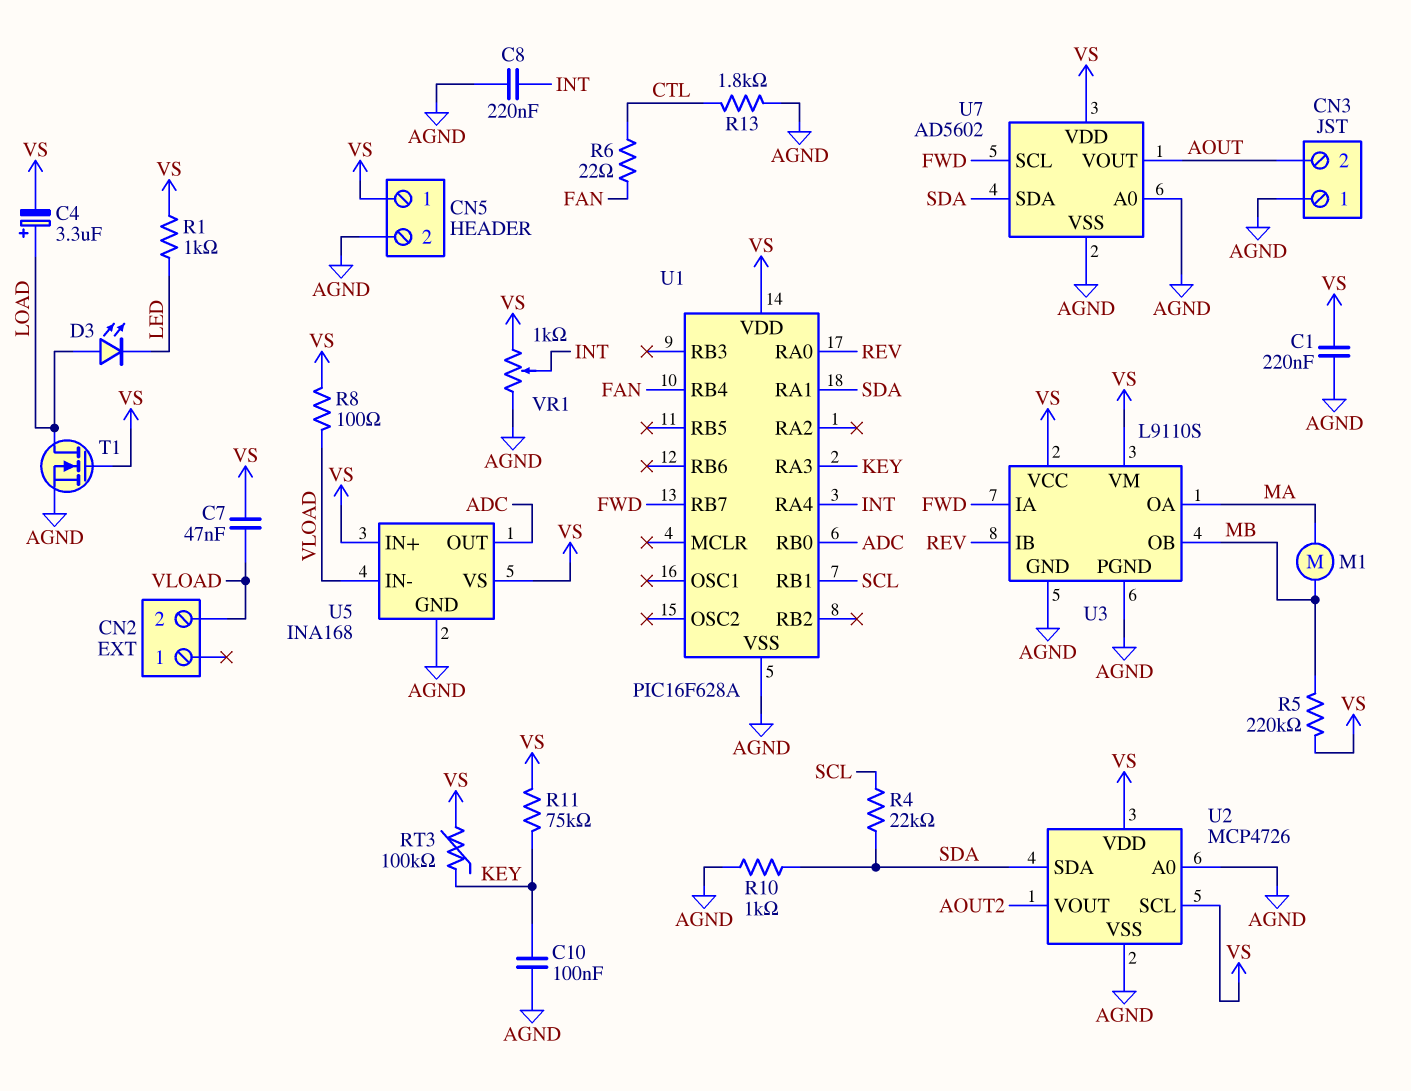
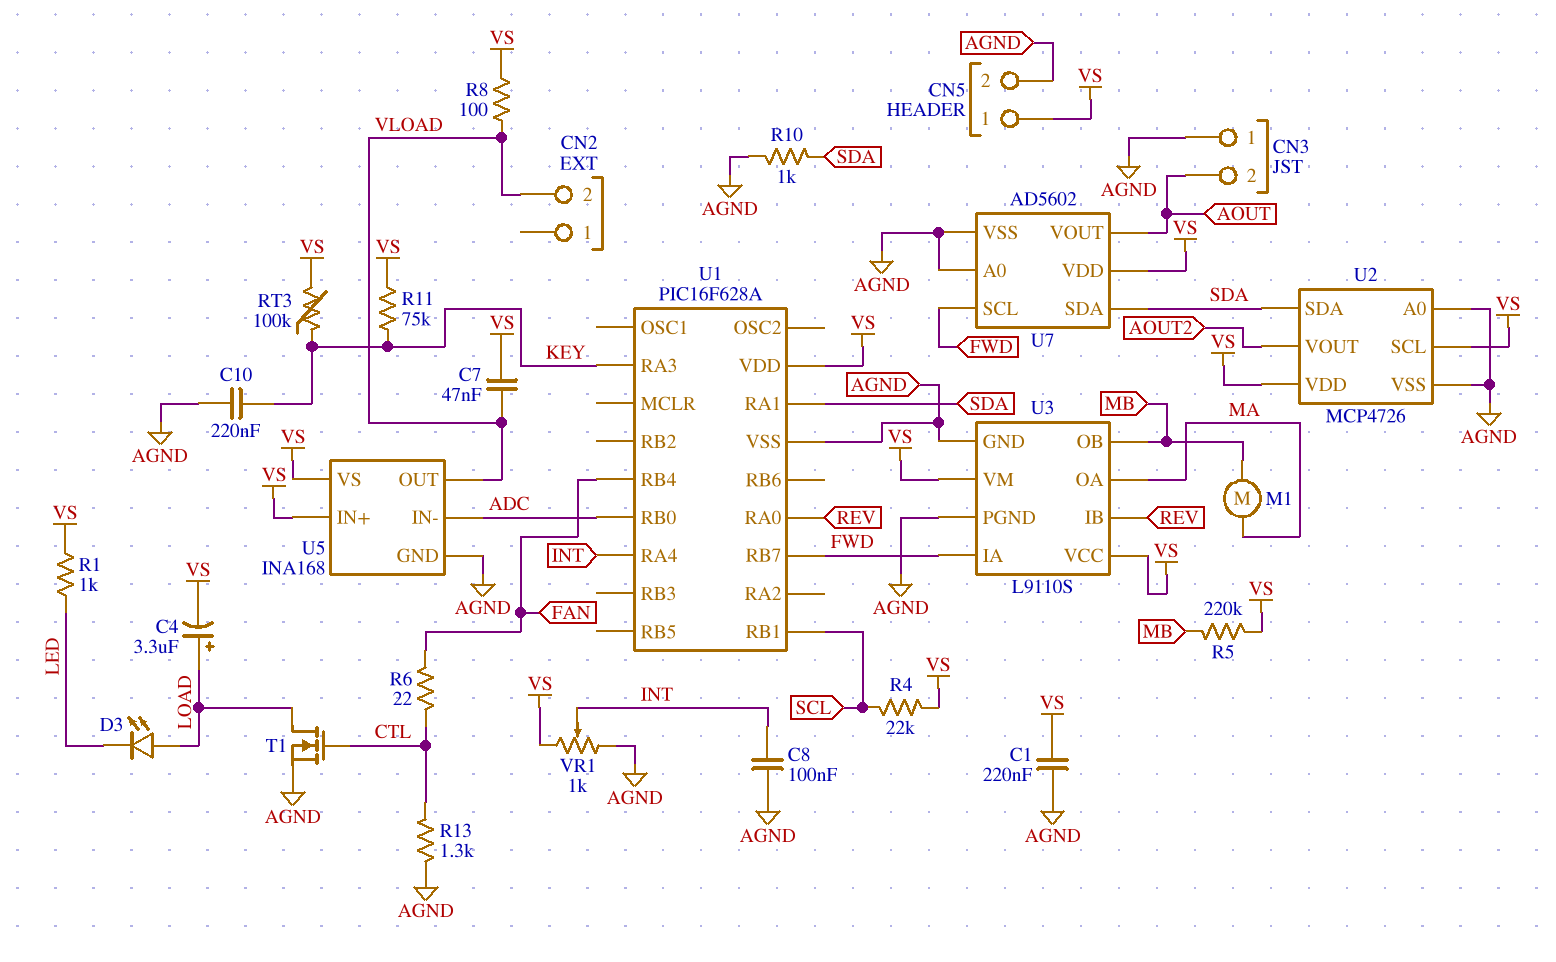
C8: 220nF (AGND, INT) -> 100nF (AGND, INT)
C10: 100nF (AGND, KEY) -> 220nF (AGND, KEY)
R4: 22k (SCL, SDA) -> 22k (SCL, VS)
R13: 1.8k (AGND, CTL) -> 1.3k (AGND, CTL)
T1: NMOS (G VS, D LOAD, S AGND) -> NMOS (G CTL, D LOAD, S AGND)
U5 pin IN-: VLOAD -> ADC
U5 pin OUT: ADC -> VLOAD

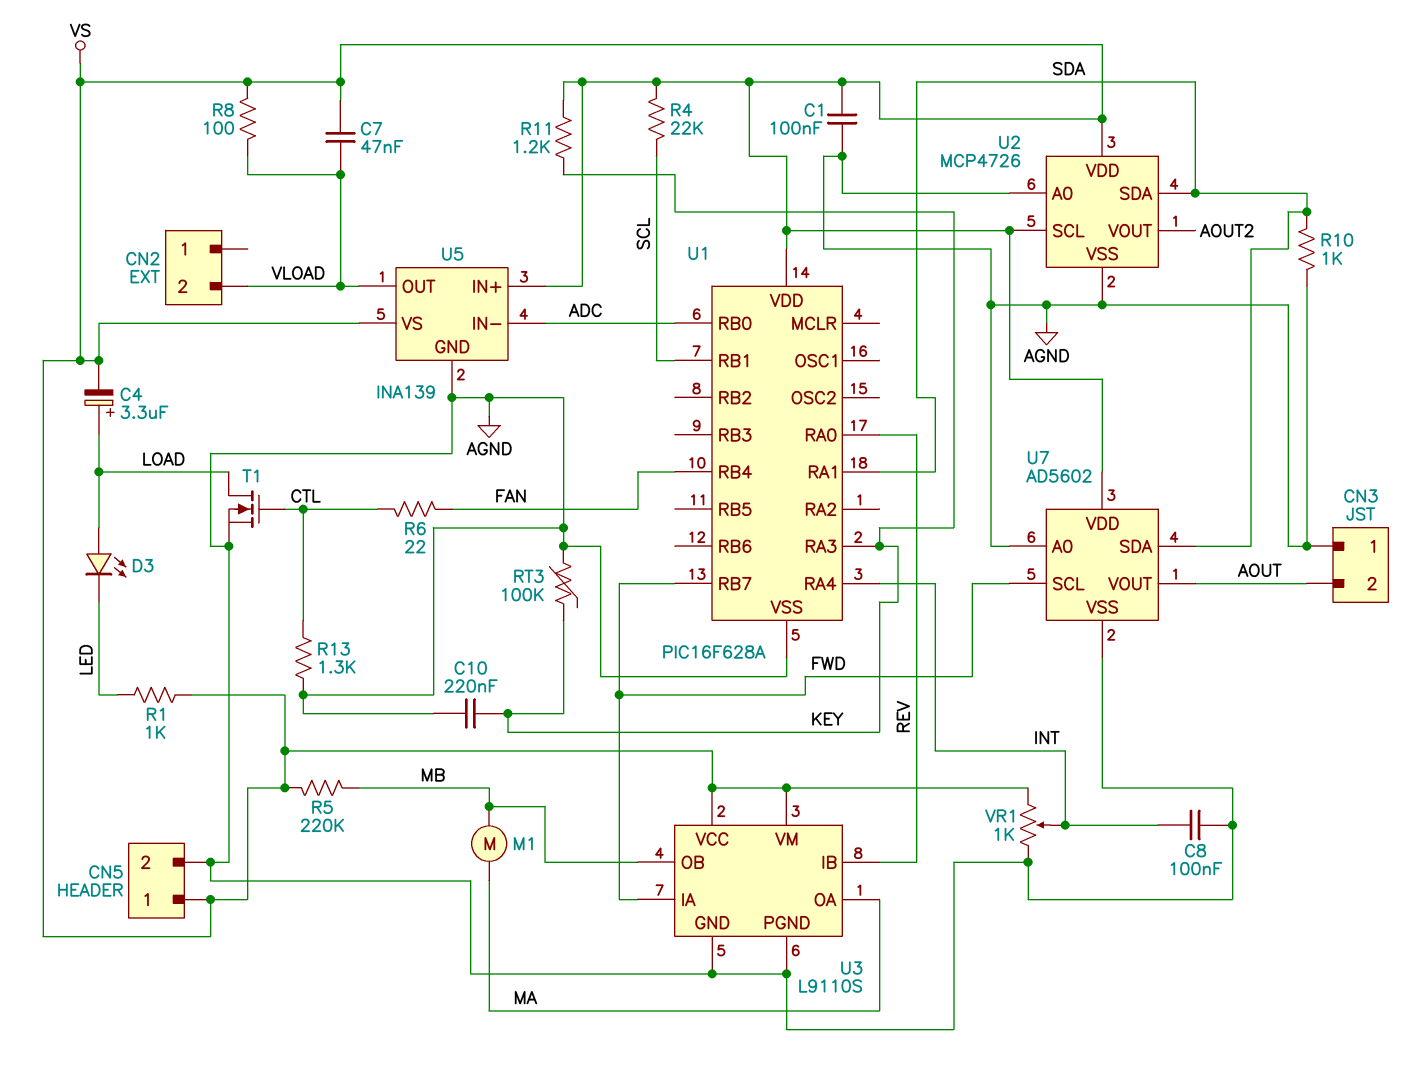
C1: 220nF (AGND, VS) -> 100nF (AGND, VS)
R11: 75k (KEY, VS) -> 1.2k (KEY, VS)
RT3: 100k (KEY, VS) -> 100k (AGND, KEY)
U5: INA168 -> INA139

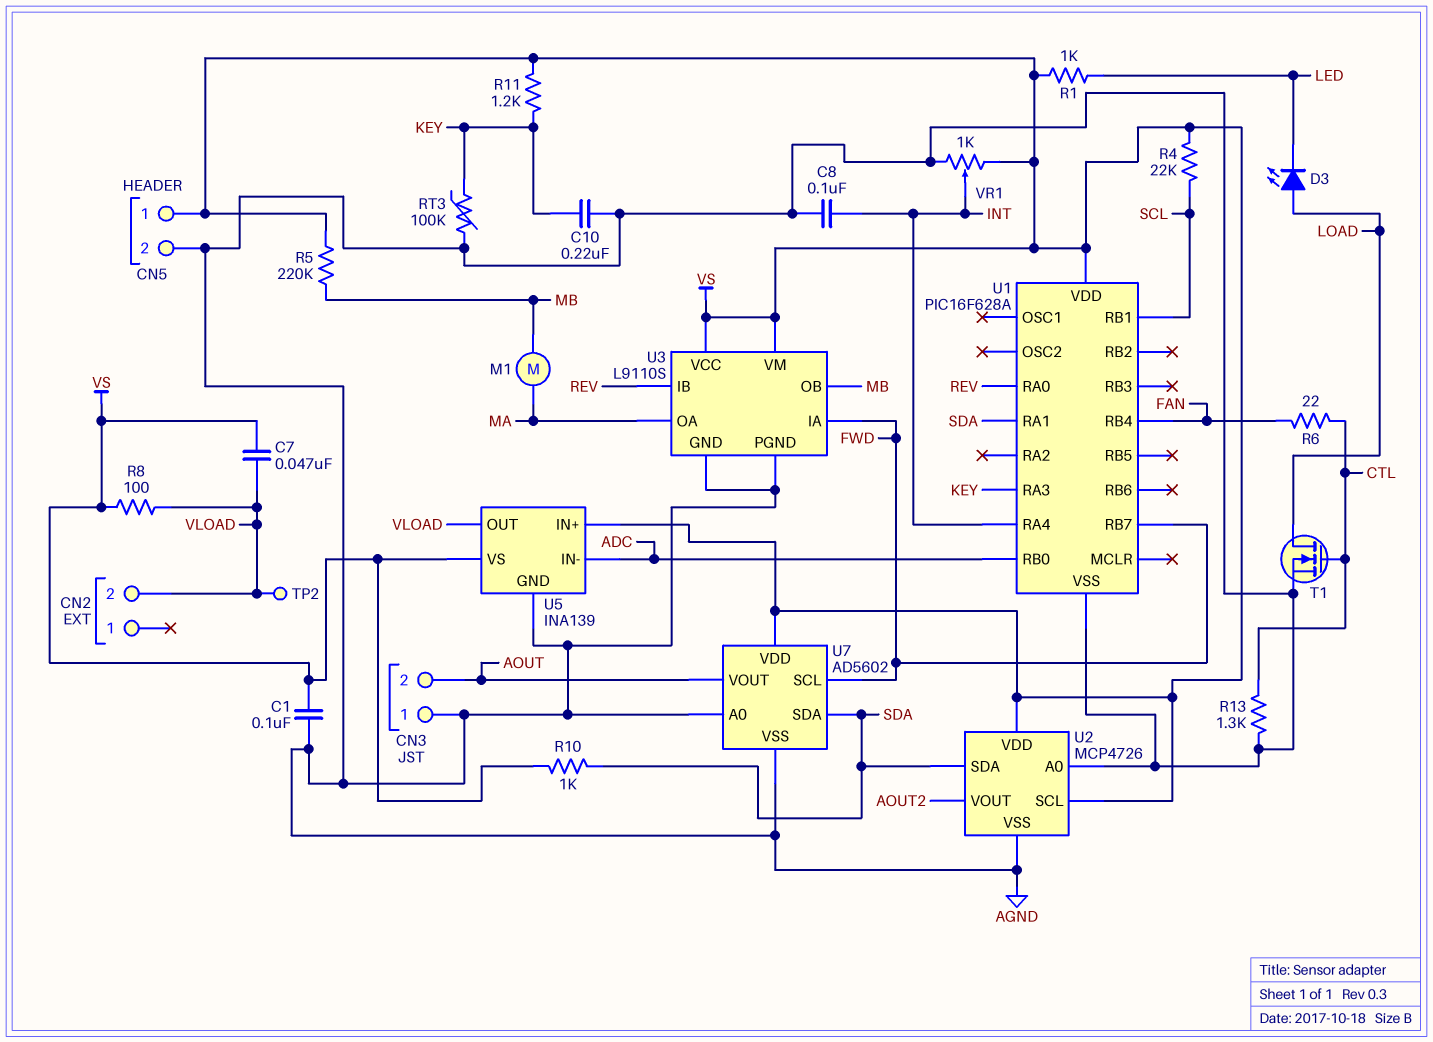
C4: 3.3uF (plus LOAD, minus VS) -> none
R10: 1k (AGND, SDA) -> 1k (SDA, VS)
TP2: none -> test point (VLOAD)

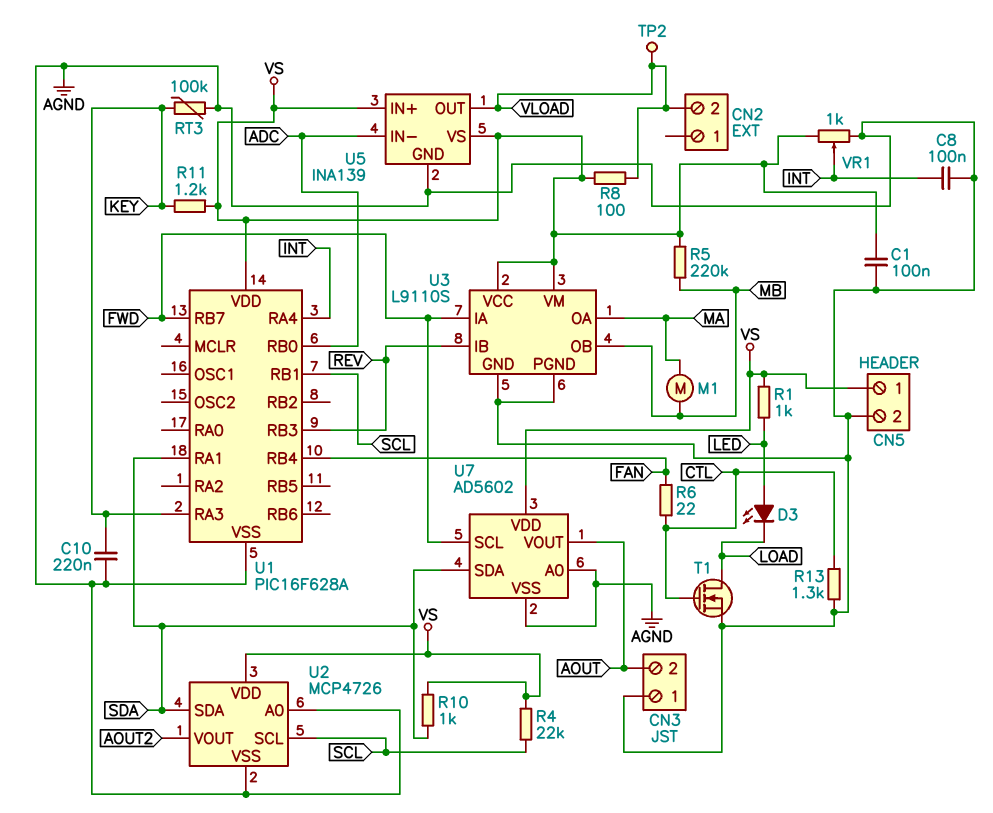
C7: 47nF (VLOAD, VS) -> none
D3: LED (A LOAD, K LED) -> LED (A LED, K LOAD)
U1 pin RA0: REV -> none
U1 pin RB3: none -> REV
U2 pin SCL: VS -> SCL

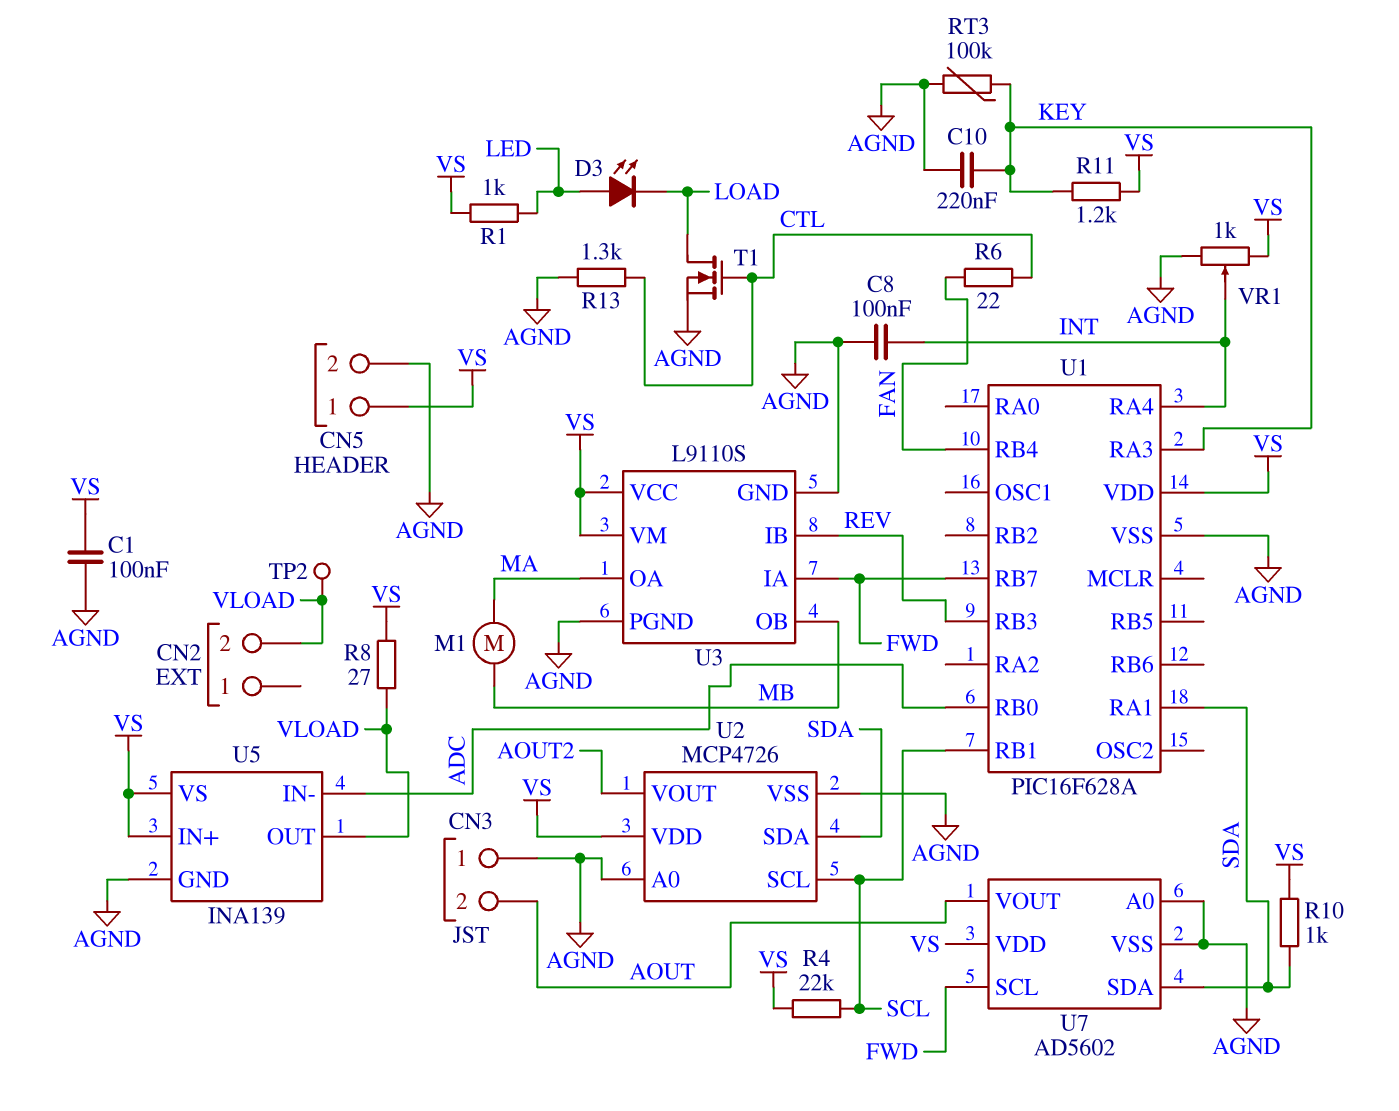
R5: 220k (MB, VS) -> none
R8: 100 (VLOAD, VS) -> 27 (VLOAD, VS)

